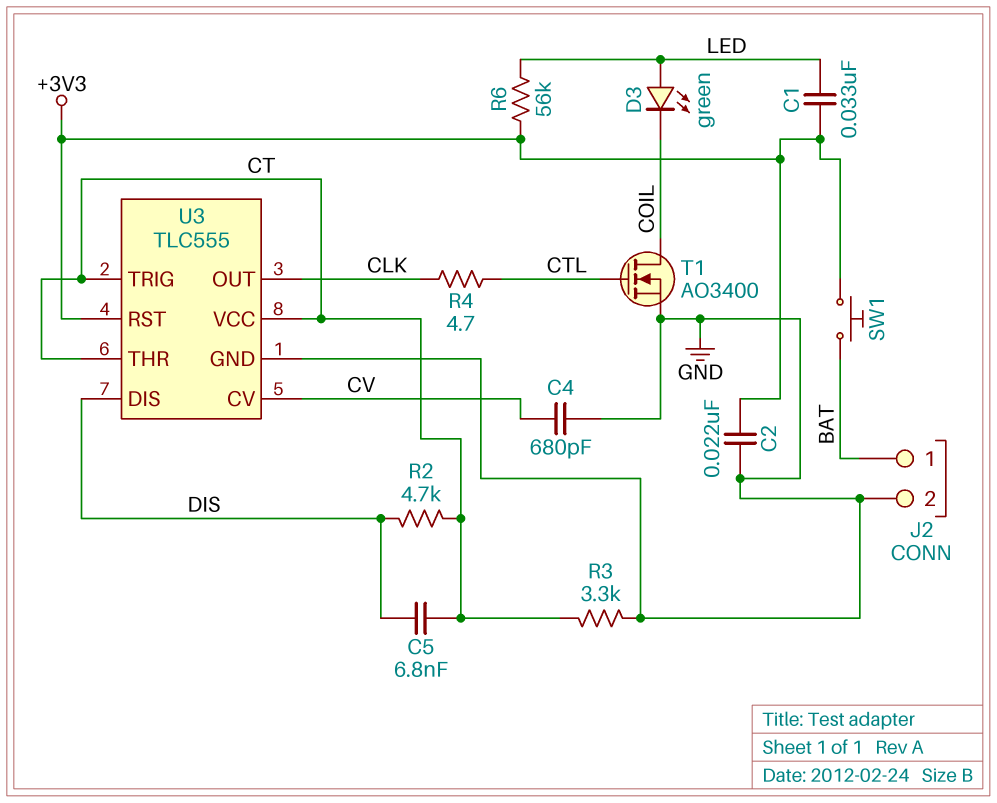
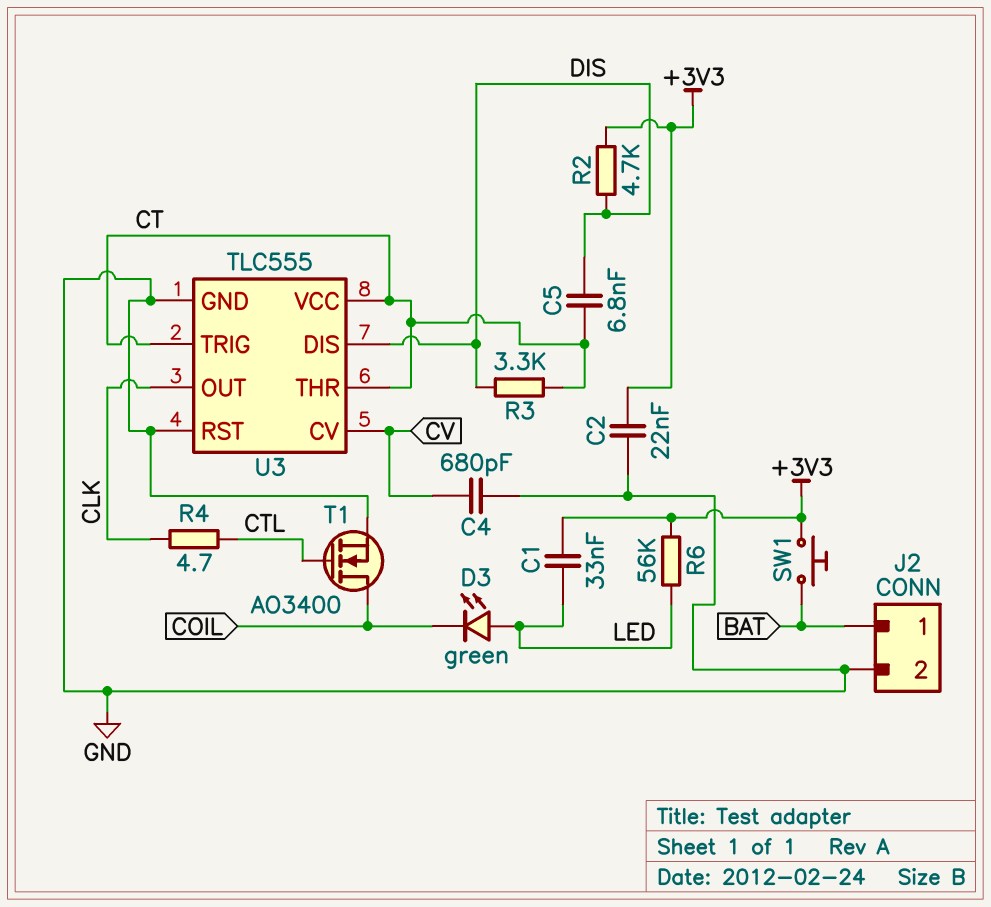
R2: 4.7k (CT, DIS) -> 4.7k (+3V3, DIS)
R3: 3.3k (CT, GND) -> 3.3k (CT, DIS)
U3 pin RST: +3V3 -> GND

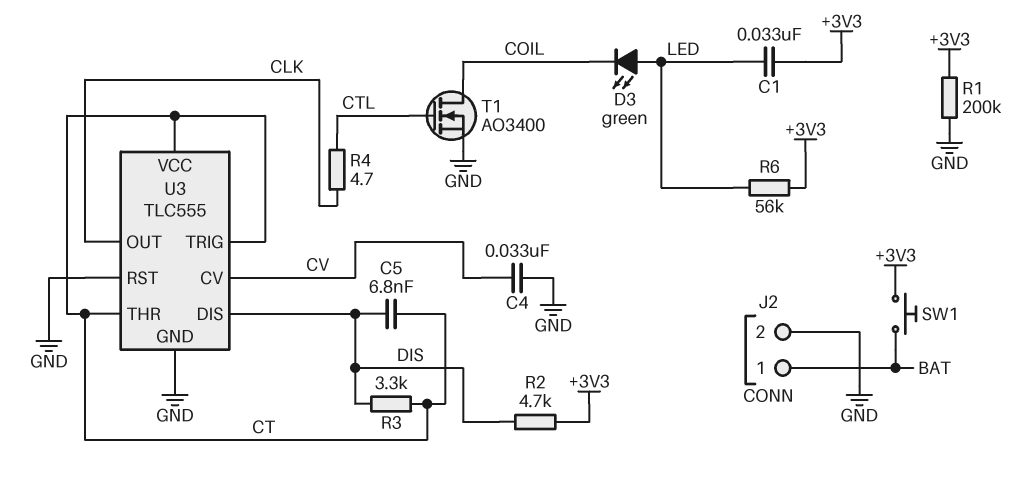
C2: 22nF (+3V3, GND) -> none
C4: 680pF (CV, GND) -> 33nF (CV, GND)
R1: none -> 200k (+3V3, GND)

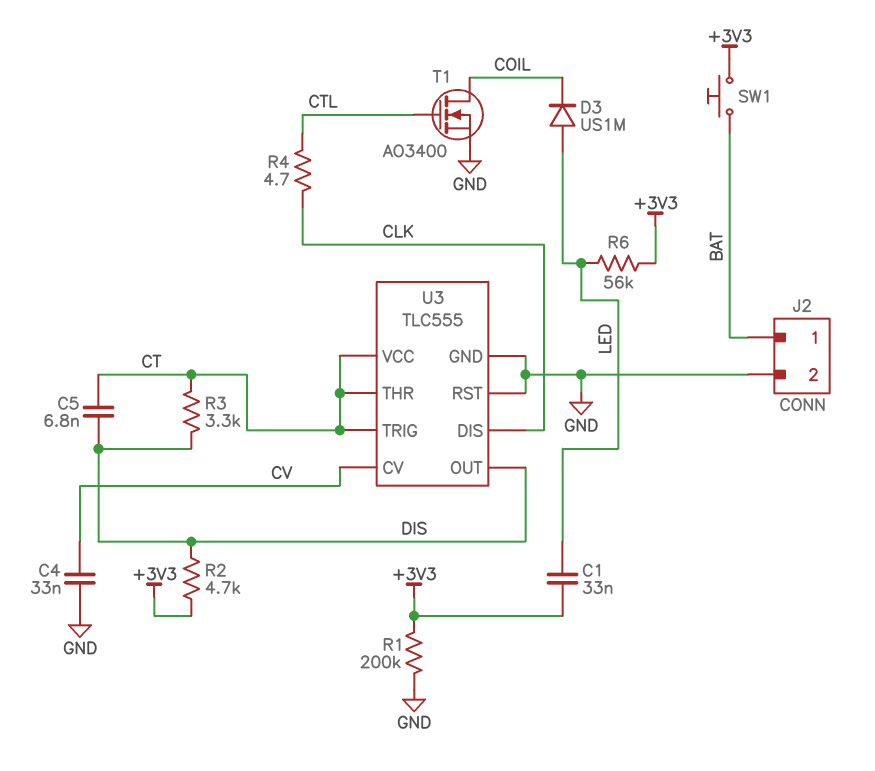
D3: LED green (A LED, K COIL) -> diode US1M (A LED, K COIL)
U3 pin DIS: DIS -> CLK
U3 pin OUT: CLK -> DIS

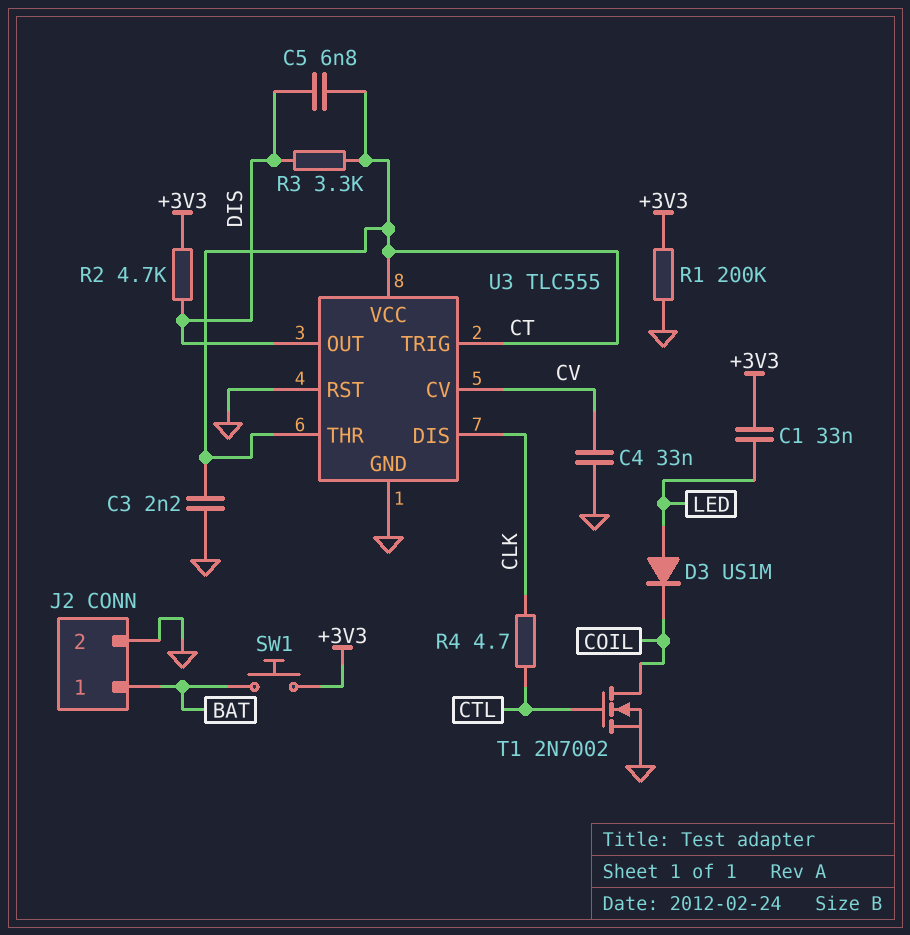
C3: none -> 2.2nF (CT, GND)
R6: 56k (+3V3, LED) -> none
T1: NMOS AO3400 (G CTL, D COIL, S GND) -> NMOS 2N7002 (G CTL, D COIL, S GND)

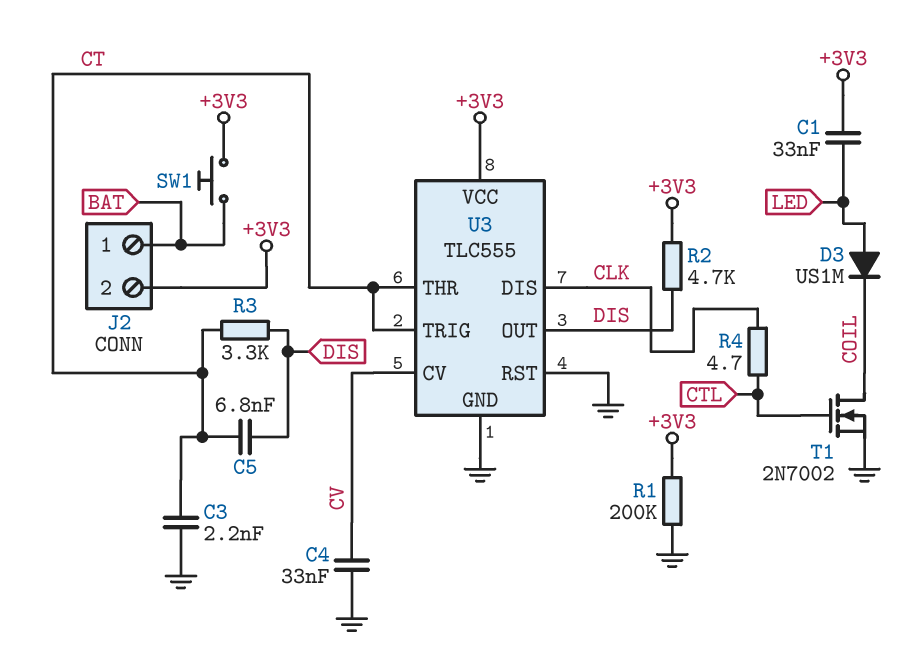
J2 pin 2: GND -> +3V3
U3 pin VCC: CT -> +3V3

